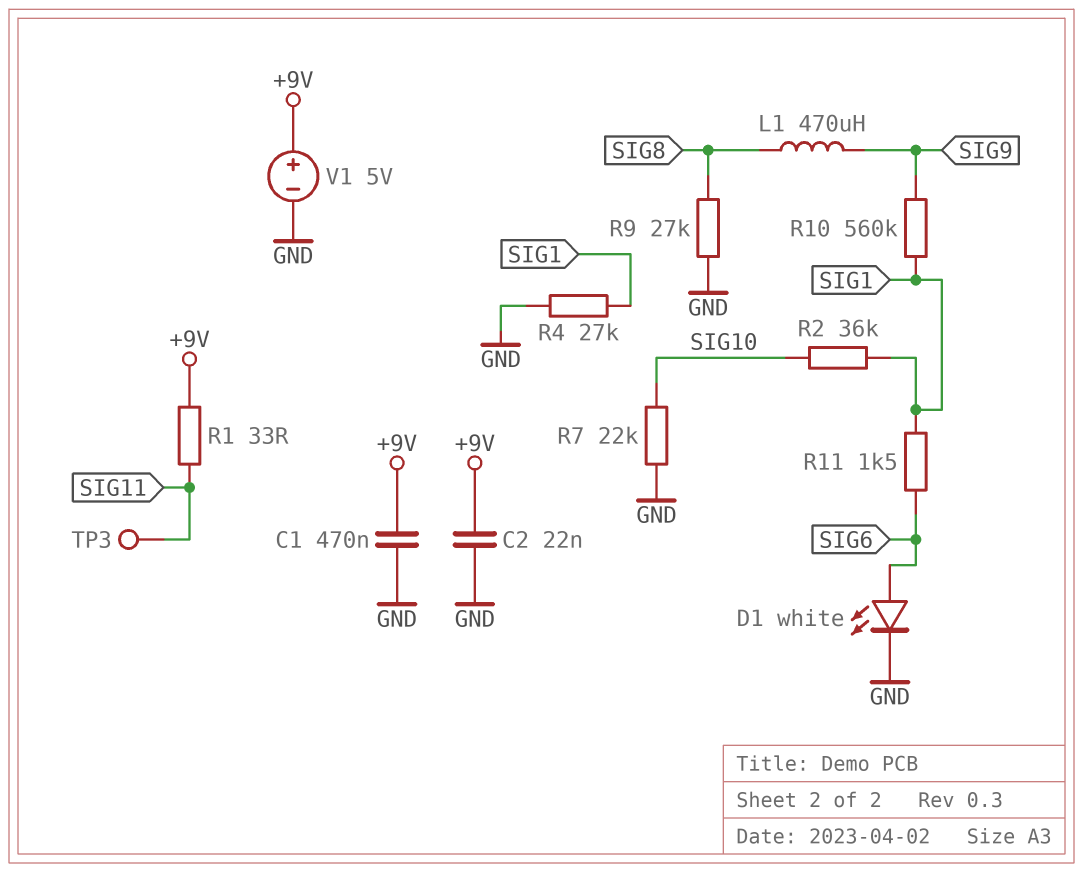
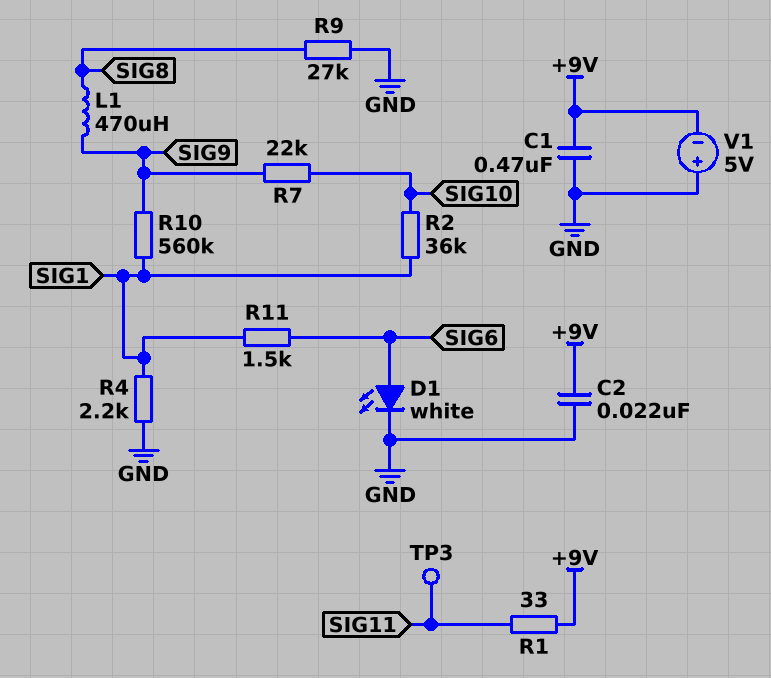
R4: 27k (GND, SIG1) -> 2.2k (GND, SIG1)
R7: 22k (GND, SIG10) -> 22k (SIG9, SIG10)
V1: 5V (plus +9V, minus GND) -> 5V (plus GND, minus +9V)

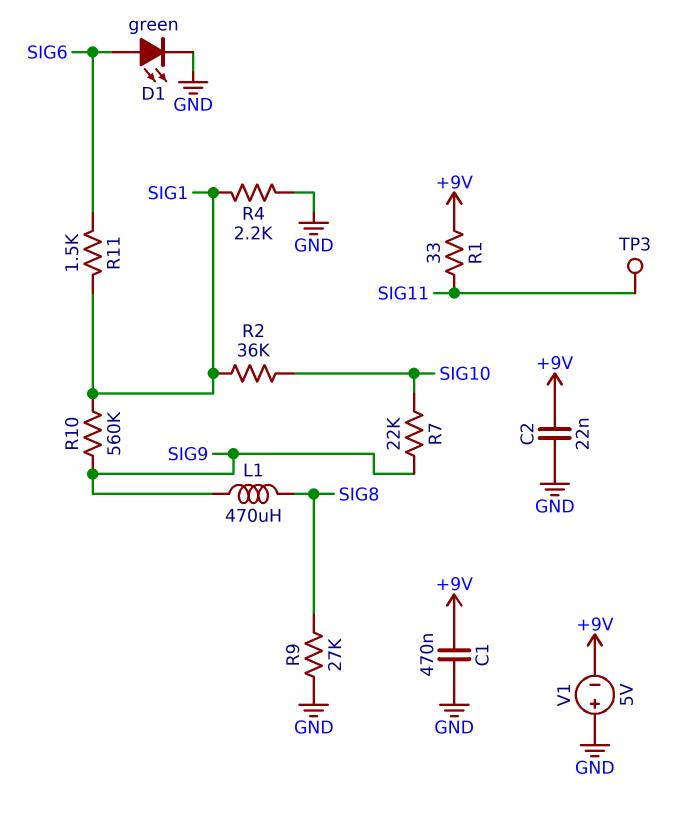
D1: LED white (A SIG6, K GND) -> LED green (A SIG6, K GND)

